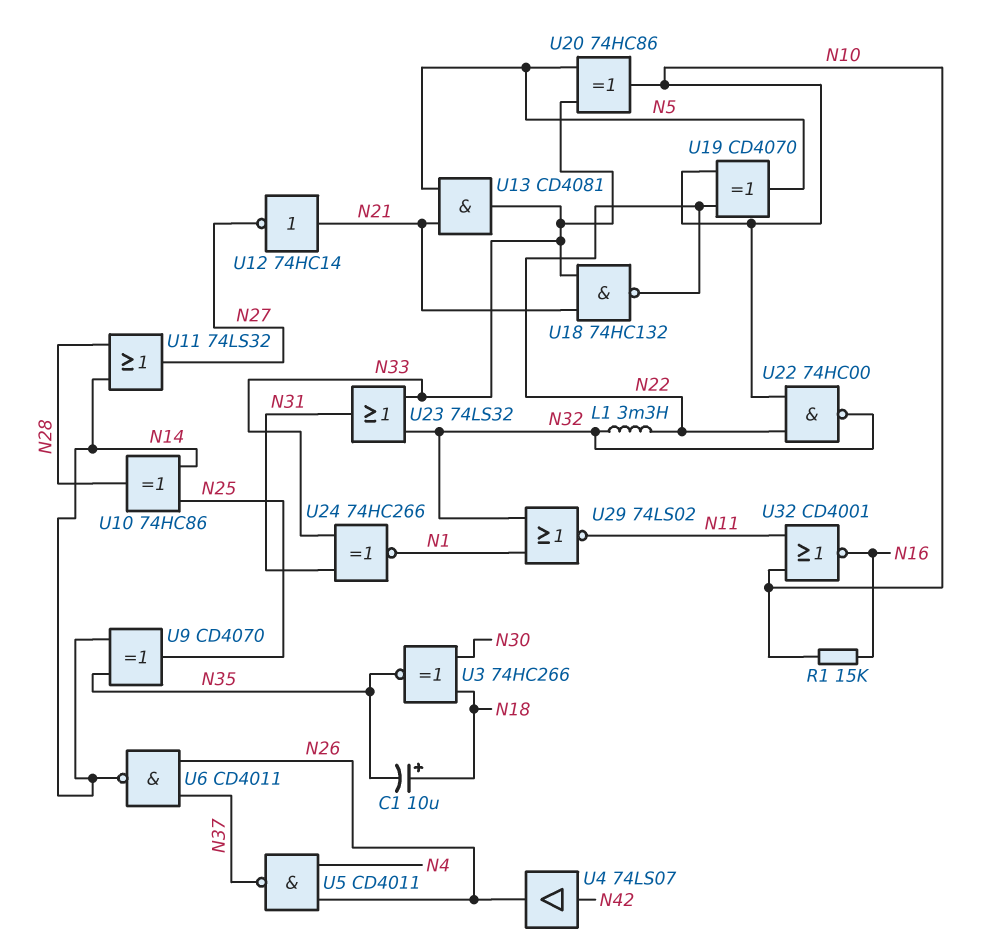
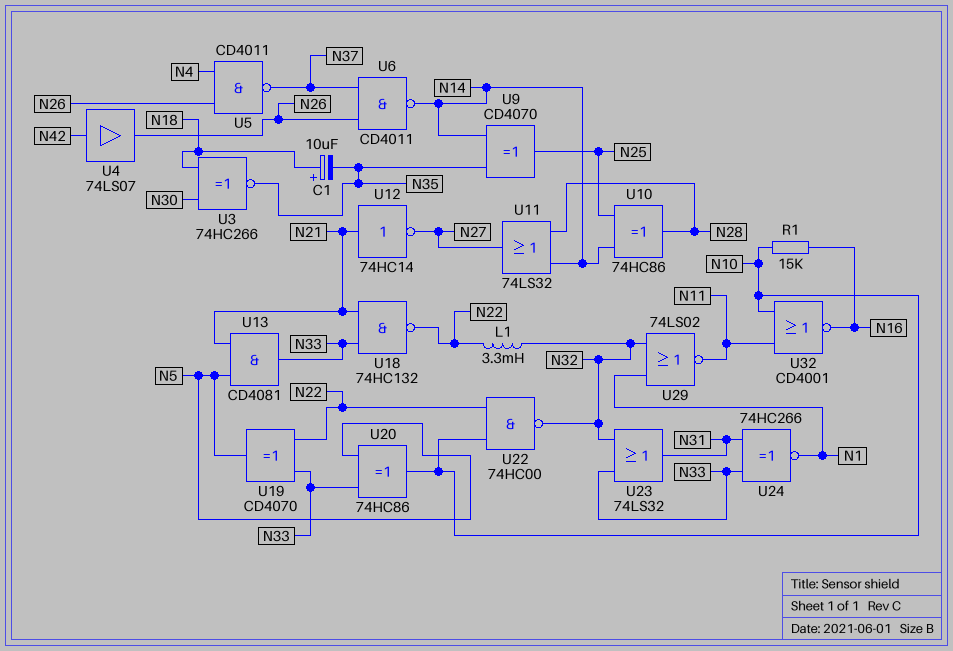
U19: XOR CD4070 (in N10, in N22, out N5) -> XOR CD4070 (in N22, in N33, out N5)

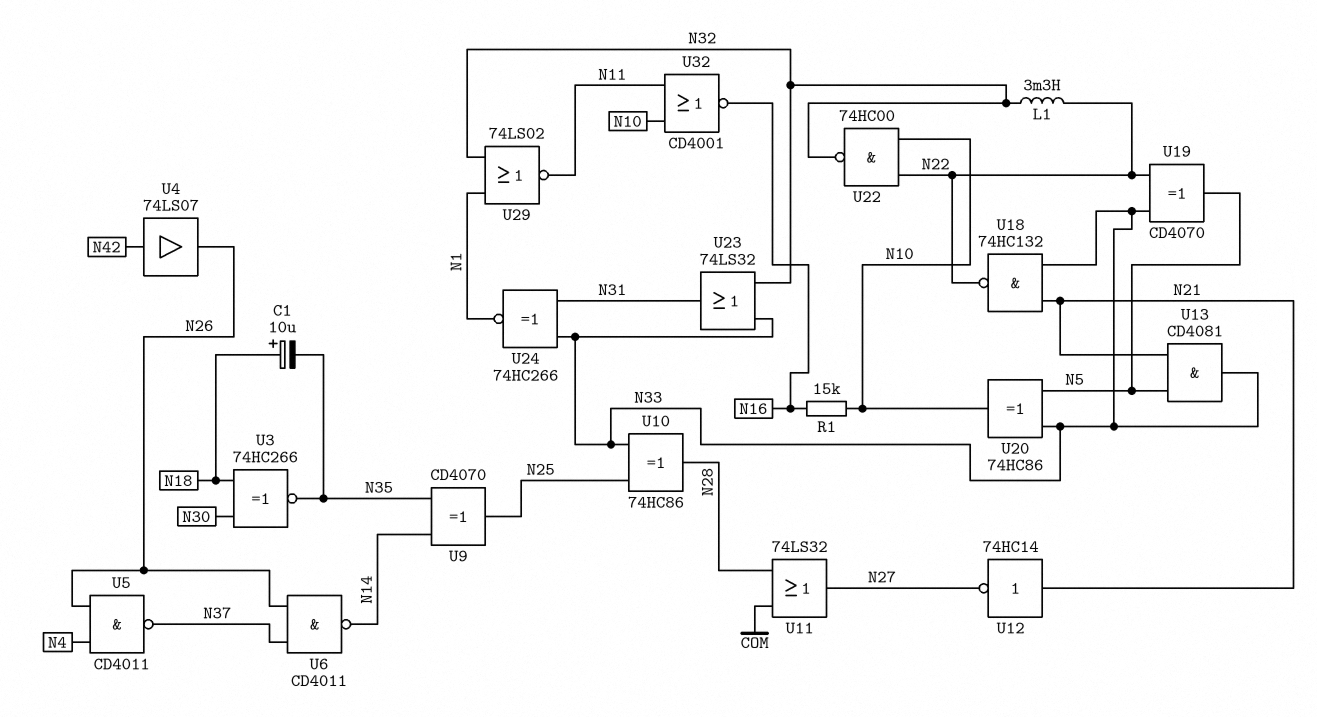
U10: XOR 74HC86 (in N14, in N25, out N28) -> XOR 74HC86 (in N25, in N33, out N28)
U11: OR 74LS32 (in N14, in N28, out N27) -> OR 74LS32 (in COM, in N28, out N27)

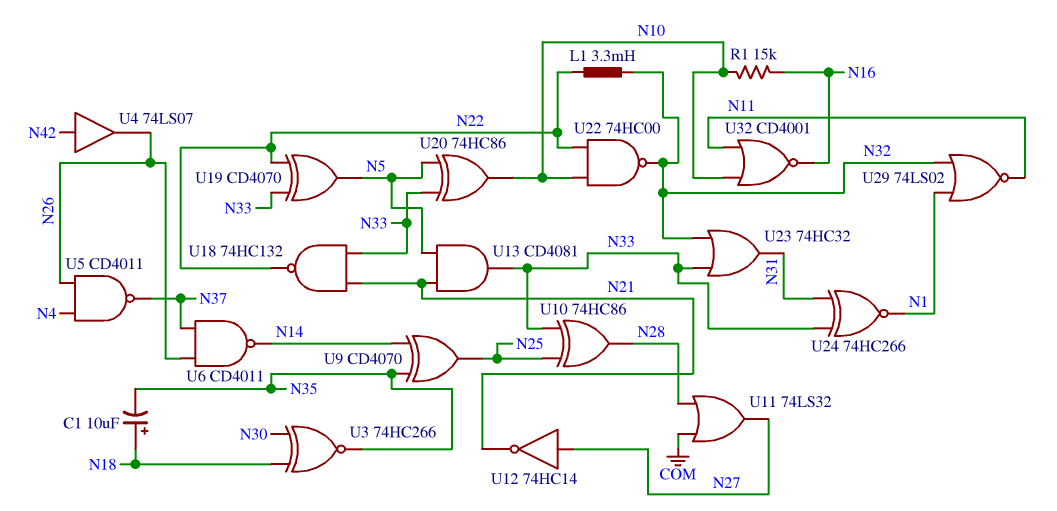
U12: NOT 74HC14 (in N21, out N27) -> NOT 74HC14 (in N27, out N21)
U23: OR 74LS32 (in N32, in N33, out N31) -> OR 74HC32 (in N32, in N33, out N31)

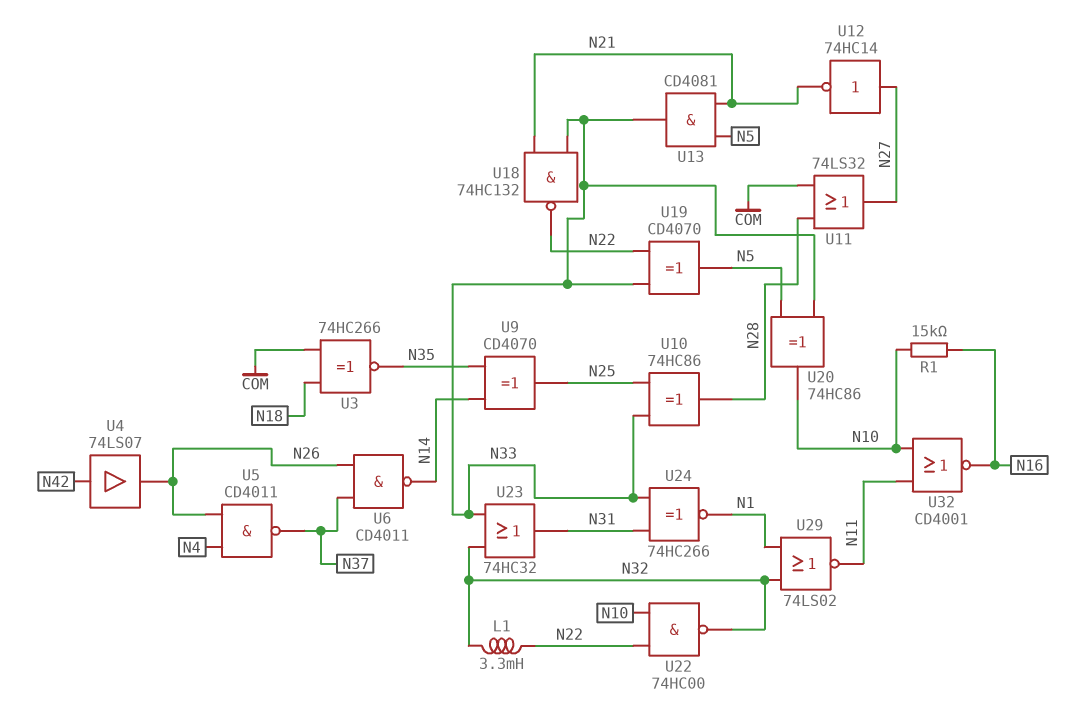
C1: 10uF (plus N18, minus N35) -> none
U3: XNOR 74HC266 (in N18, in N30, out N35) -> XNOR 74HC266 (in COM, in N18, out N35)

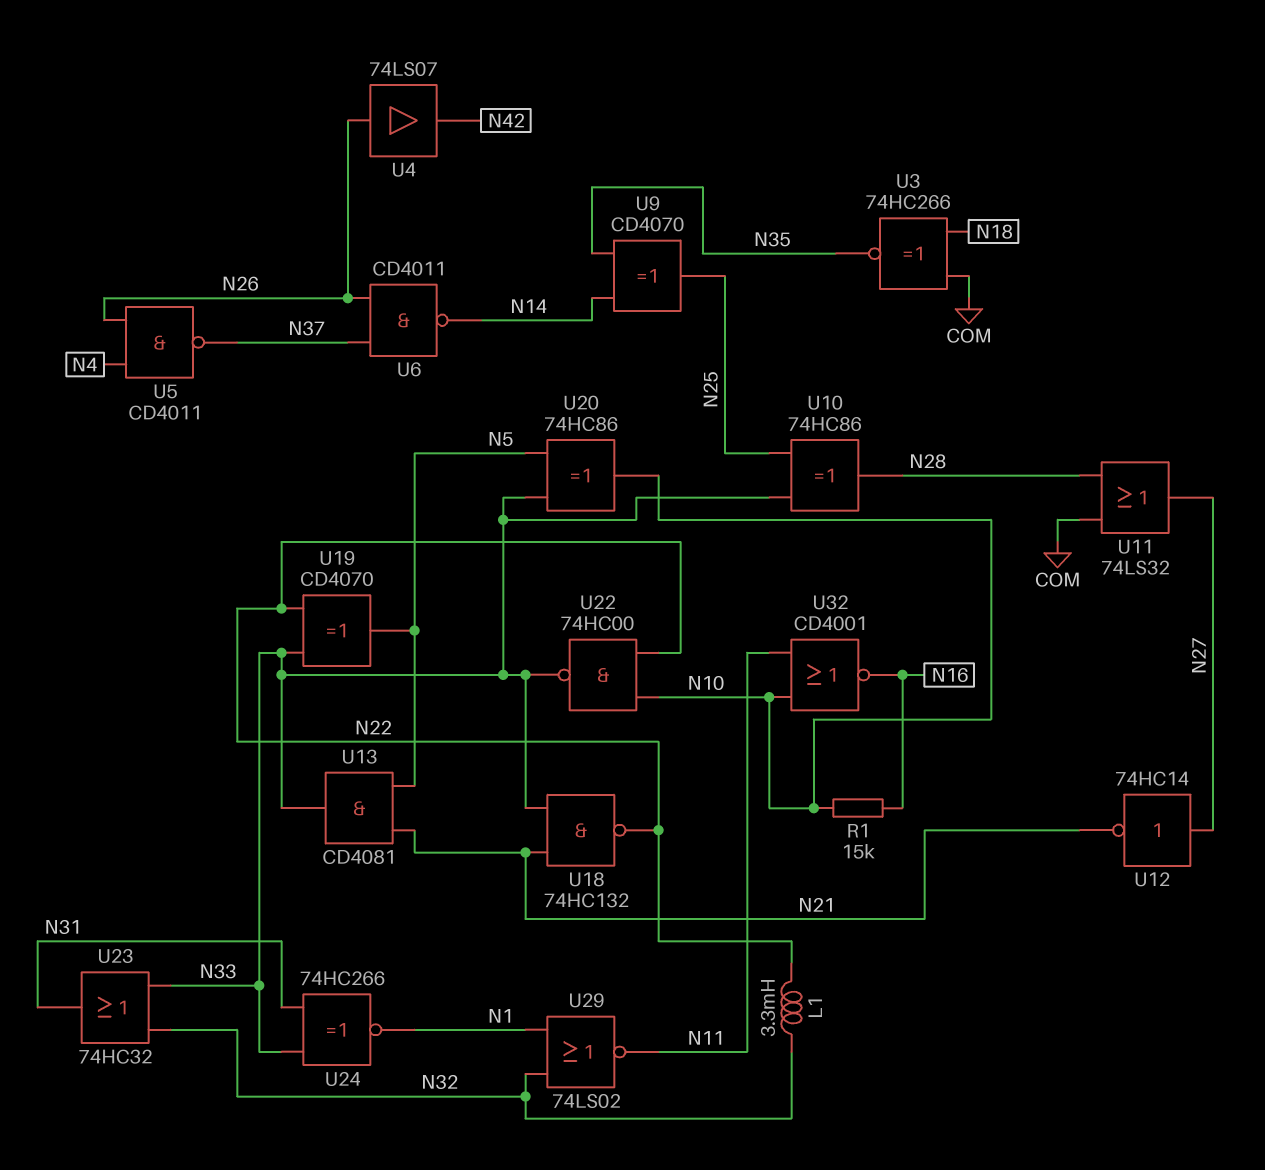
U4: buffer 74LS07 (in N42, out N26) -> buffer 74LS07 (in N26, out N42)
U22: NAND 74HC00 (in N10, in N22, out N32) -> NAND 74HC00 (in N10, in N22, out N33)

